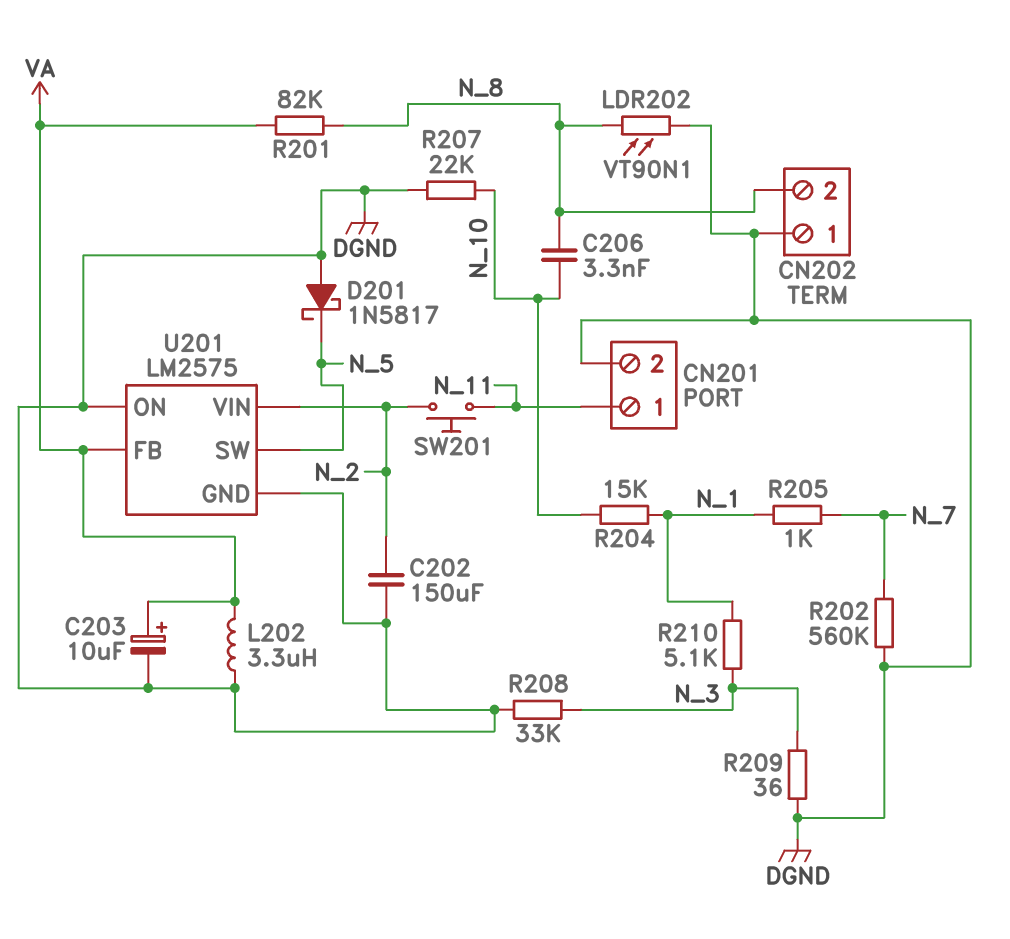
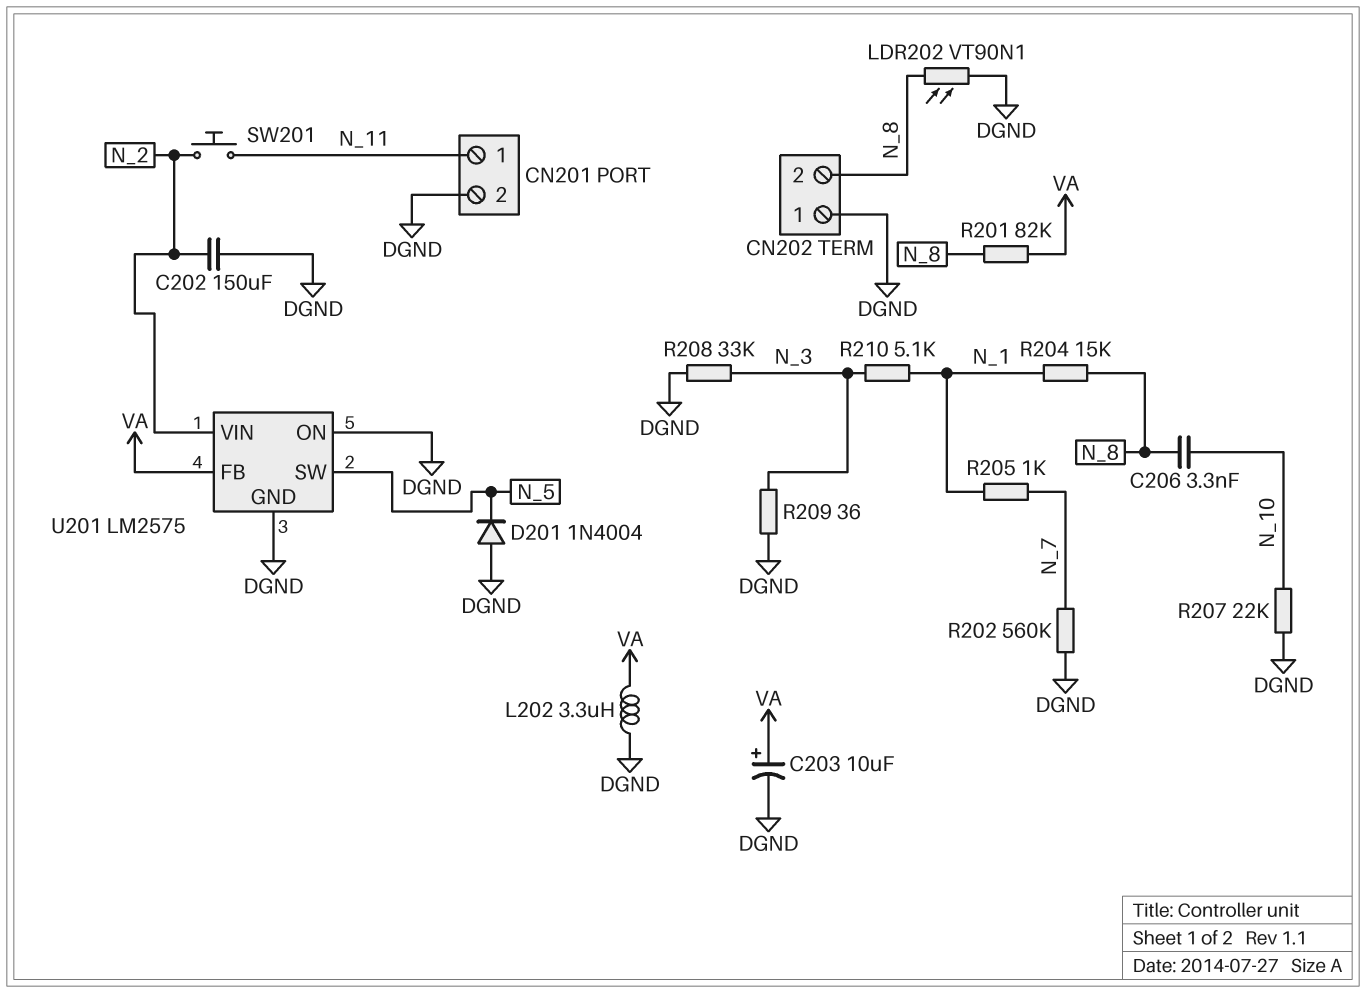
D201: schottky 1N5817 (A DGND, K N_5) -> diode 1N4004 (A DGND, K N_5)
R204: 15k (N_1, N_10) -> 15k (N_1, N_8)

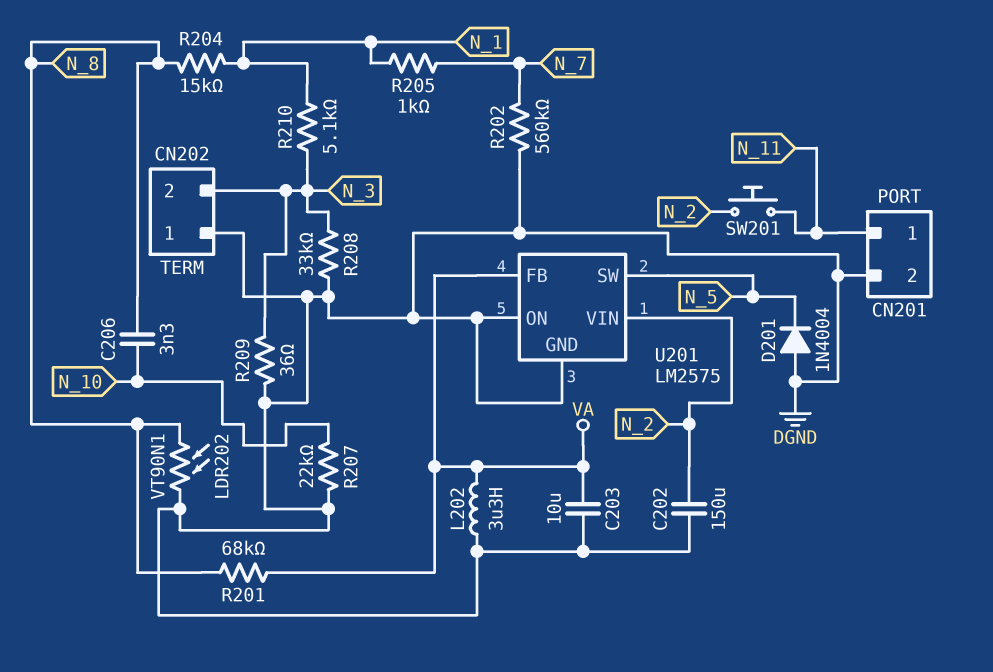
C203: 10uF (plus VA, minus DGND) -> 10uF (DGND, VA)
CN202 pin 2: N_8 -> N_3
R201: 82k (N_8, VA) -> 68k (N_8, VA)

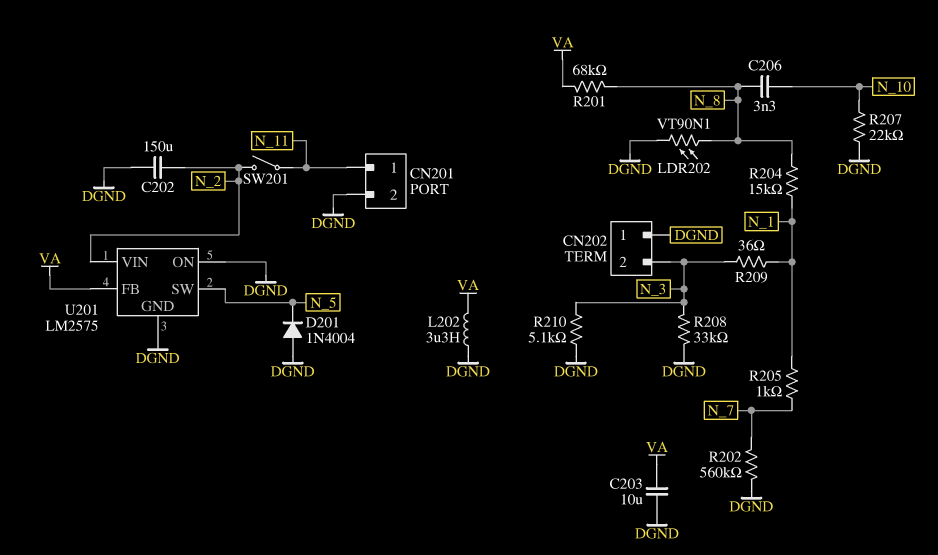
R209: 36 (DGND, N_3) -> 36 (N_1, N_3)
R210: 5.1k (N_1, N_3) -> 5.1k (DGND, N_3)
SW201: button (N_2, N_11) -> switch (N_2, N_11)

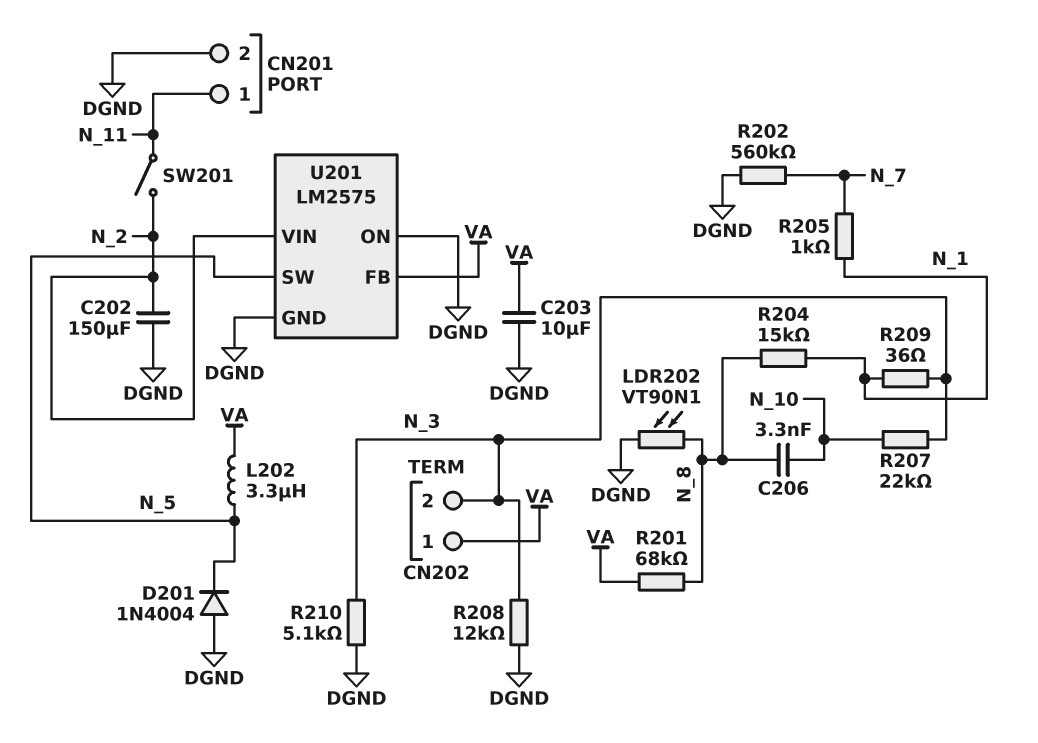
CN202 pin 1: DGND -> VA
L202: 3.3uH (DGND, VA) -> 3.3uH (N_5, VA)
R207: 22k (DGND, N_10) -> 22k (N_3, N_10)
R208: 33k (DGND, N_3) -> 12k (DGND, N_3)

